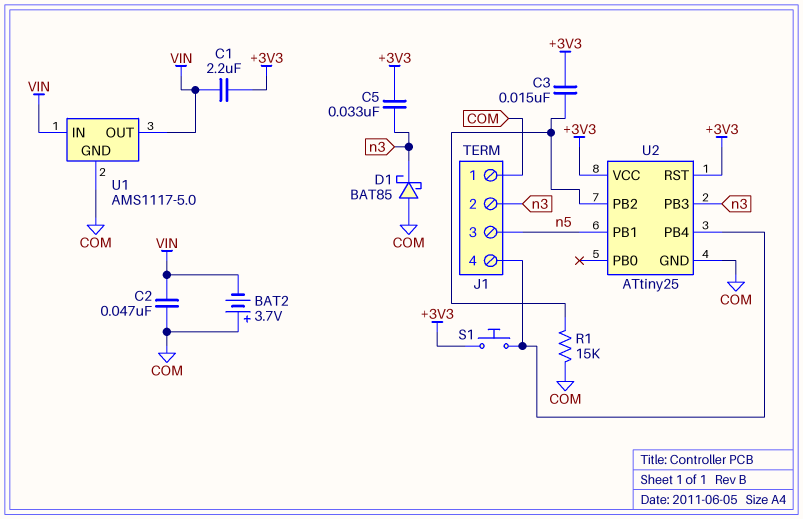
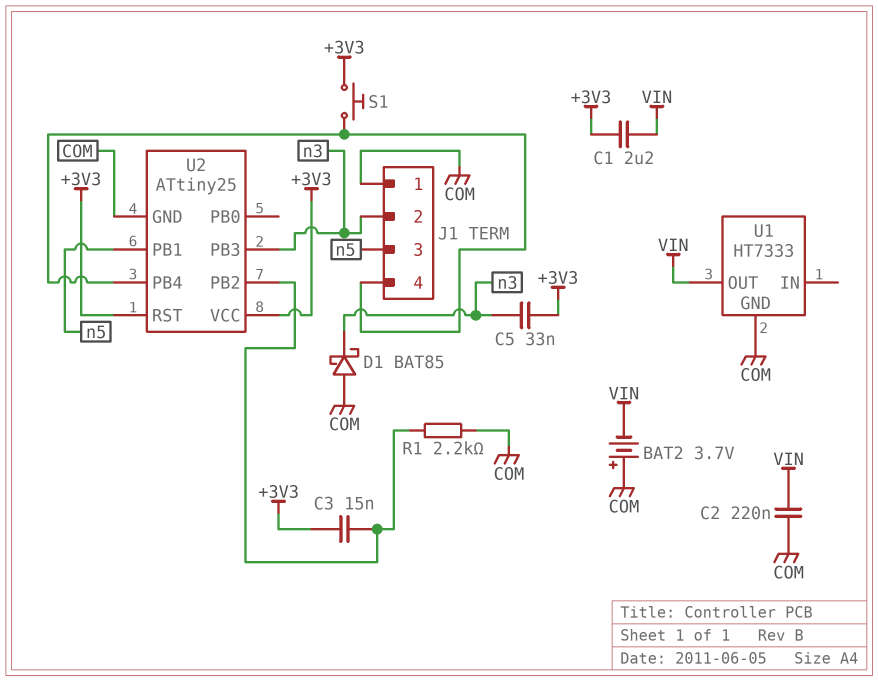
C2: 47nF (COM, VIN) -> 220nF (COM, VIN)
R1: 15k (COM, U2/PB2) -> 2.2k (COM, U2/PB2)
U1: AMS1117-5.0 -> HT7333
U1 pin IN: VIN -> none

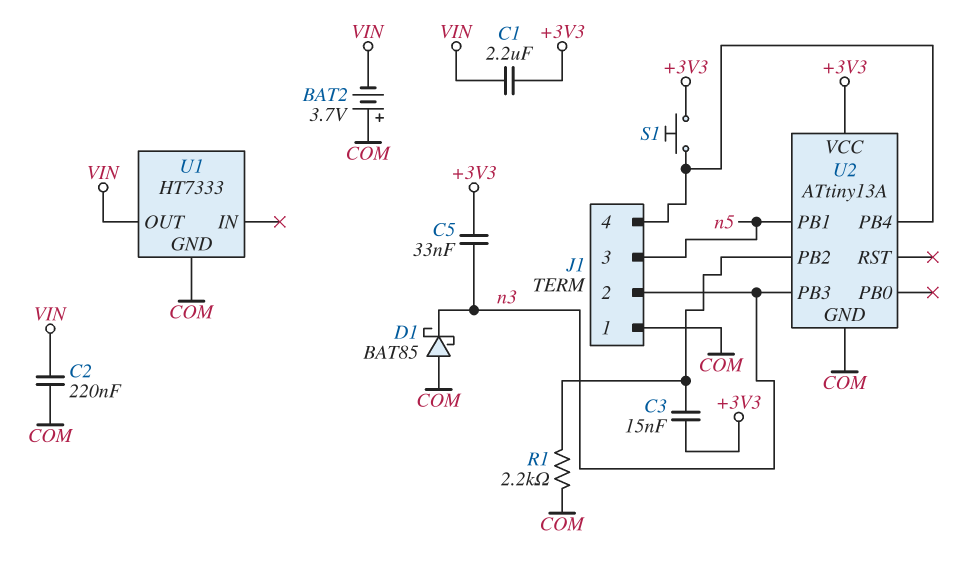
U2: ATtiny25 -> ATtiny13A
U2 pin RST: +3V3 -> none

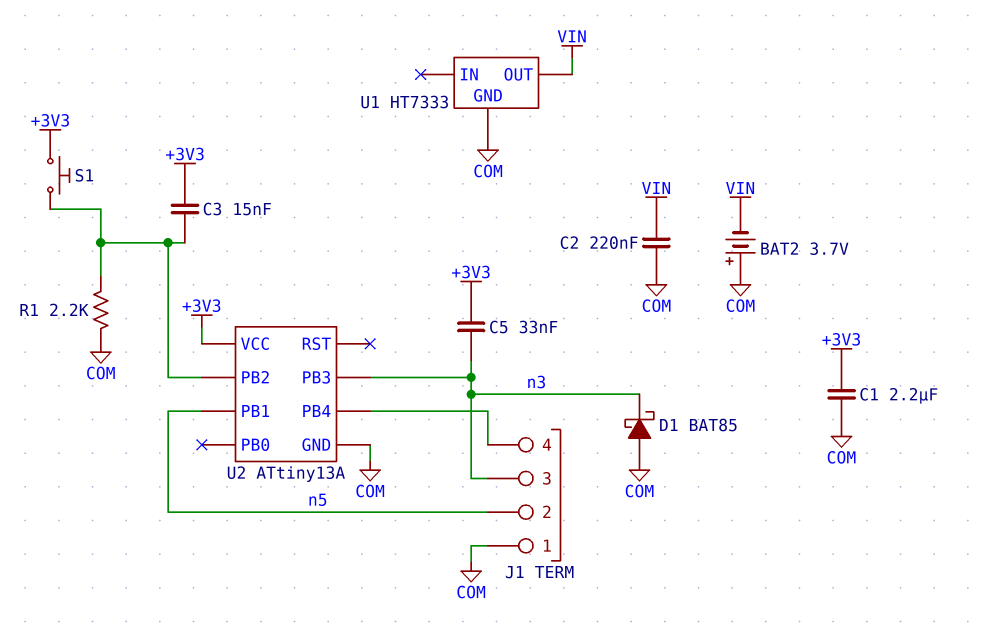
C1: 2.2uF (+3V3, VIN) -> 2.2uF (+3V3, COM)
J1 pin 2: n3 -> n5
J1 pin 3: n5 -> n3
S1: button (+3V3, J1/4) -> button (+3V3, U2/PB2)

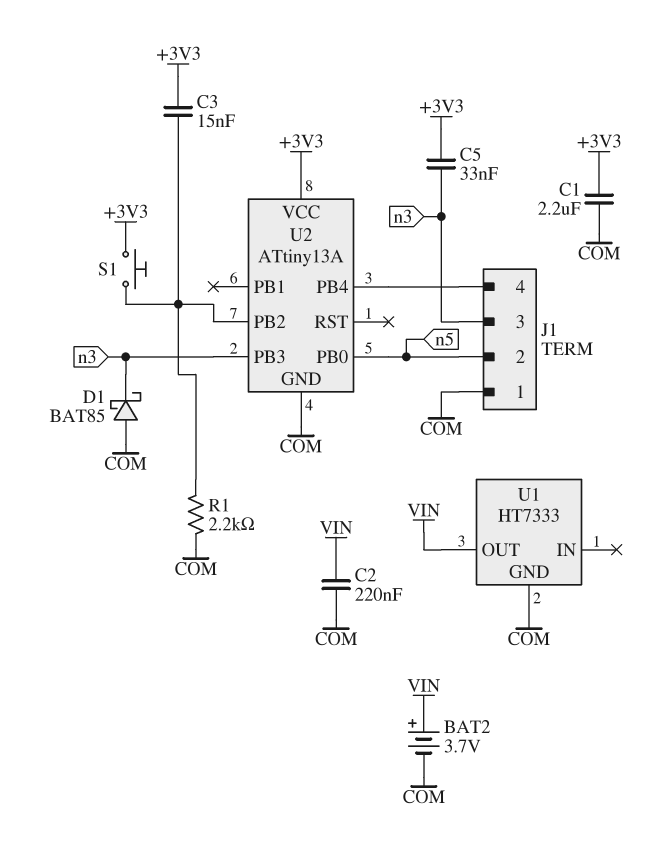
BAT2: 3.7V (plus COM, minus VIN) -> 3.7V (plus VIN, minus COM)
U2 pin PB0: none -> n5
U2 pin PB1: n5 -> none

